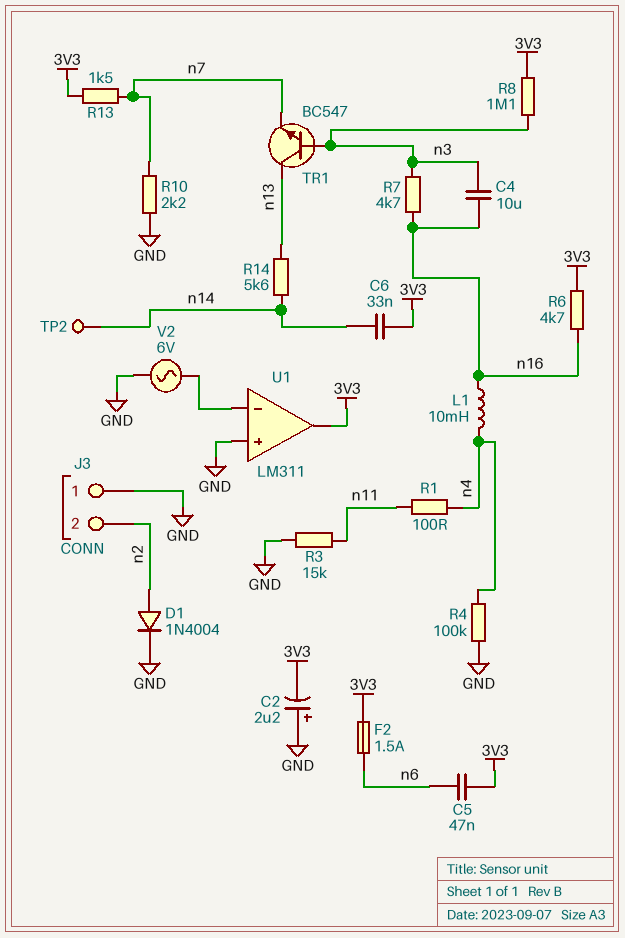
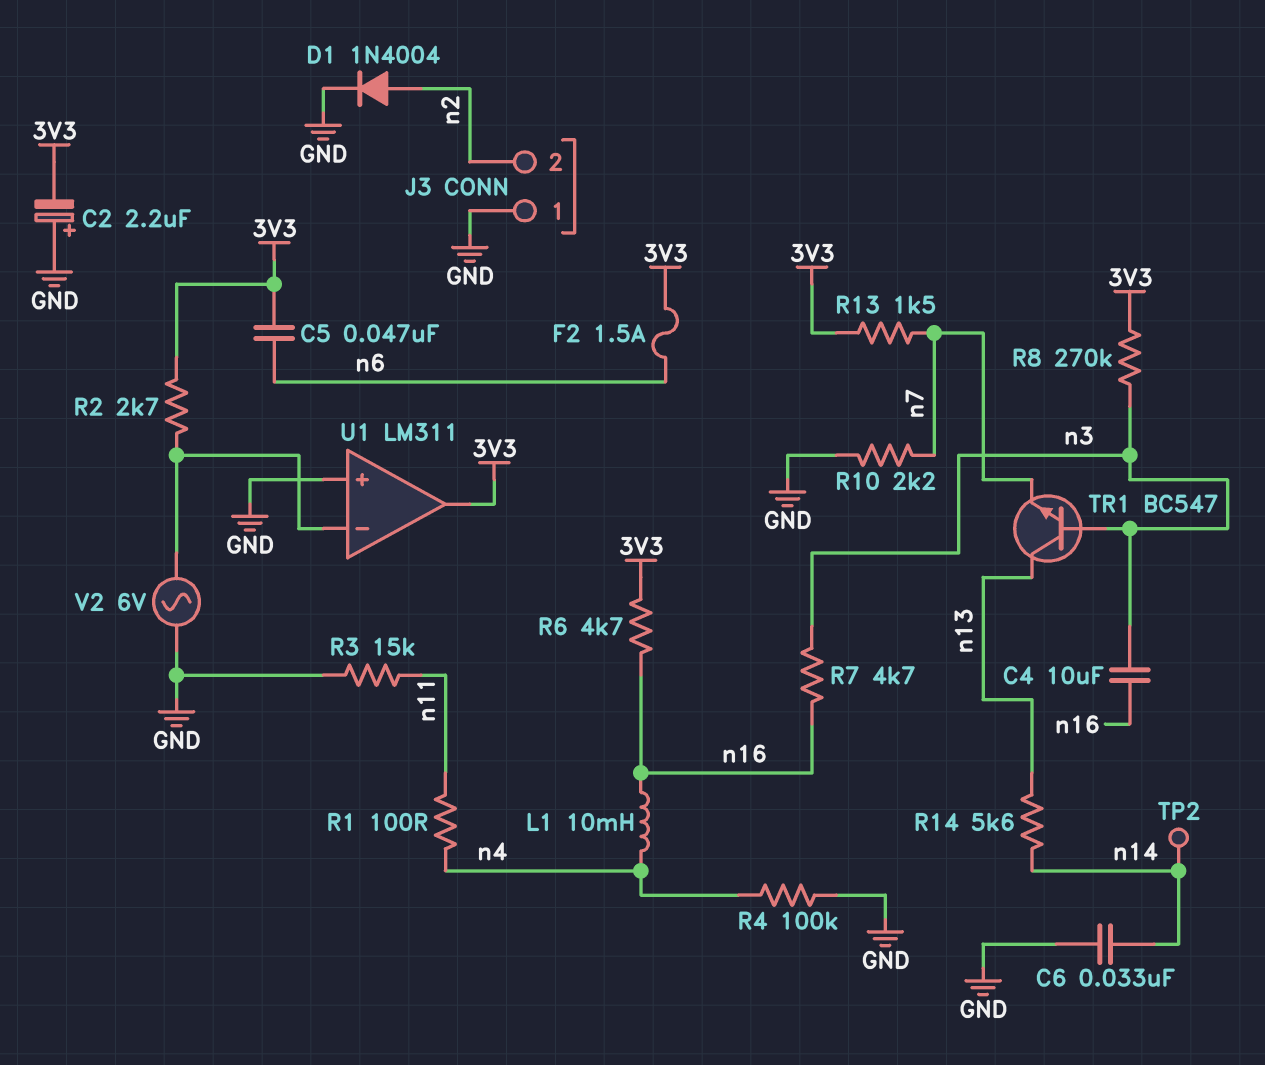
C6: 33nF (3V3, n14) -> 33nF (GND, n14)
R2: none -> 2.7k (3V3, U1/in-)
R8: 1.1M (3V3, n3) -> 270k (3V3, n3)

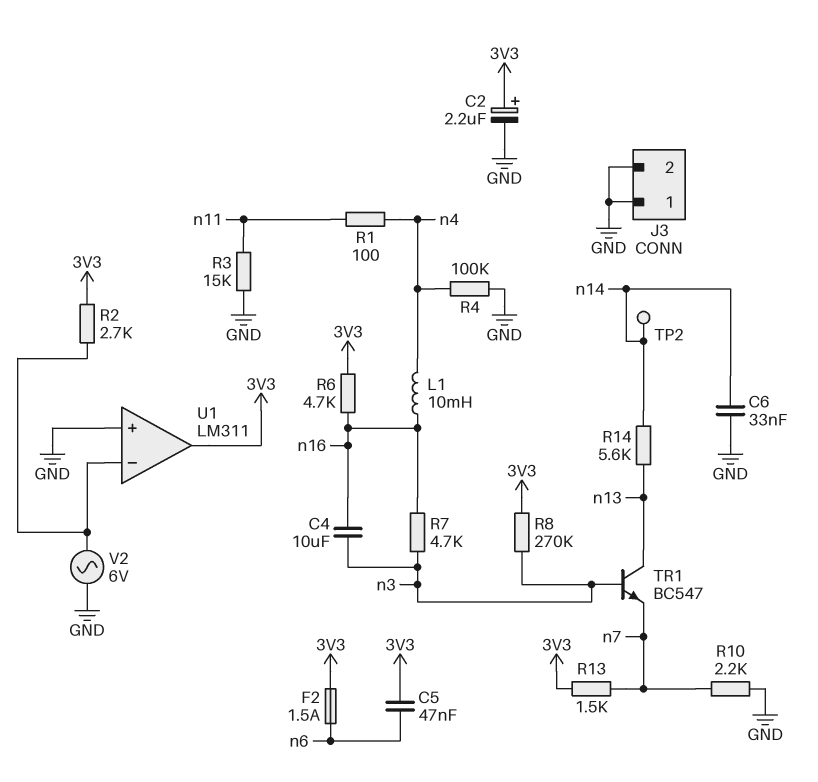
C2: 2.2uF (plus GND, minus 3V3) -> 2.2uF (plus 3V3, minus GND)
D1: diode 1N4004 (A n2, K GND) -> none
J3 pin 2: n2 -> GND

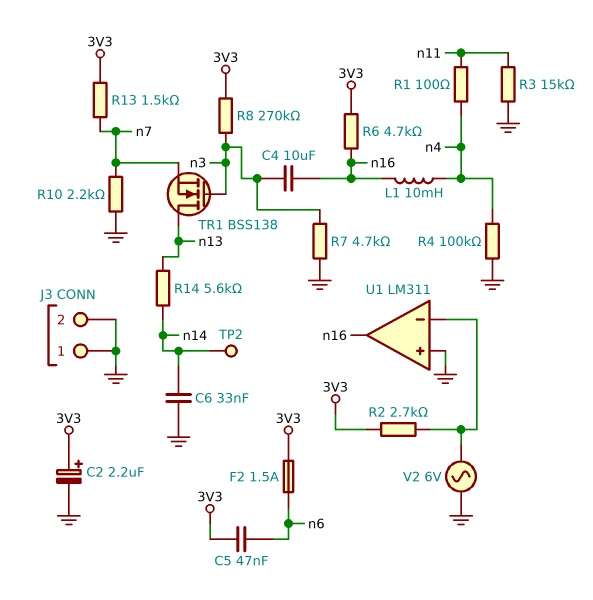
R7: 4.7k (n3, n16) -> 4.7k (GND, n3)
TR1: NPN BC547 (B n3, C n13, E n7) -> NMOS BSS138 (G n3, D n13, S n7)
U1 pin out: 3V3 -> n16

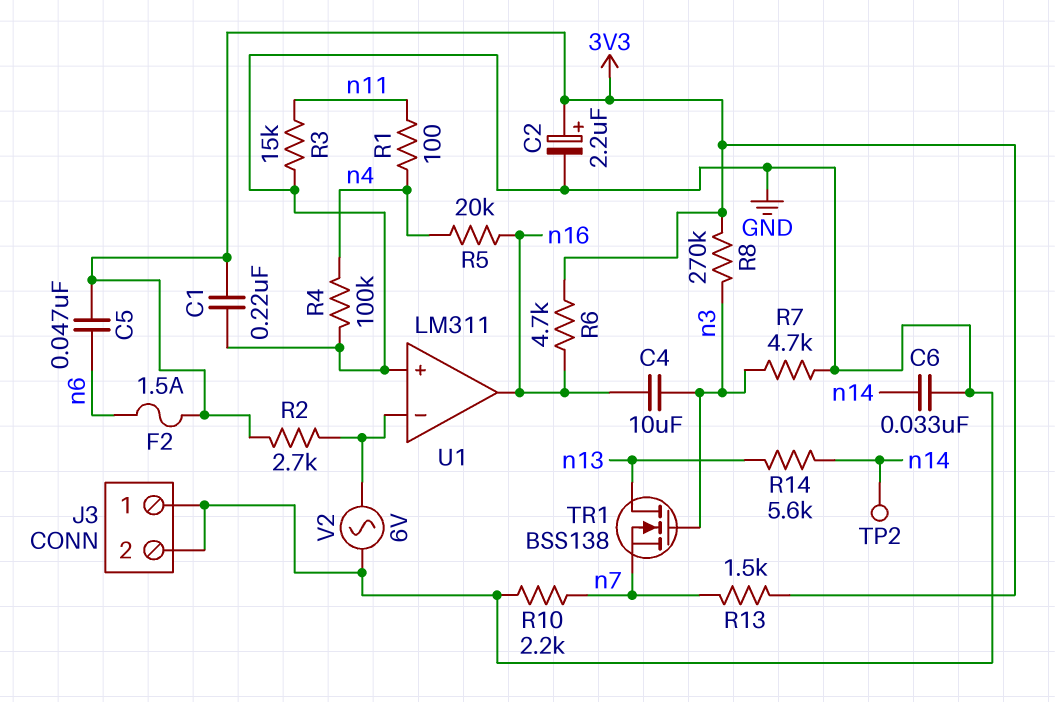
C1: none -> 220nF (3V3, GND)
L1: 10mH (n4, n16) -> none
R5: none -> 20k (n4, n16)

